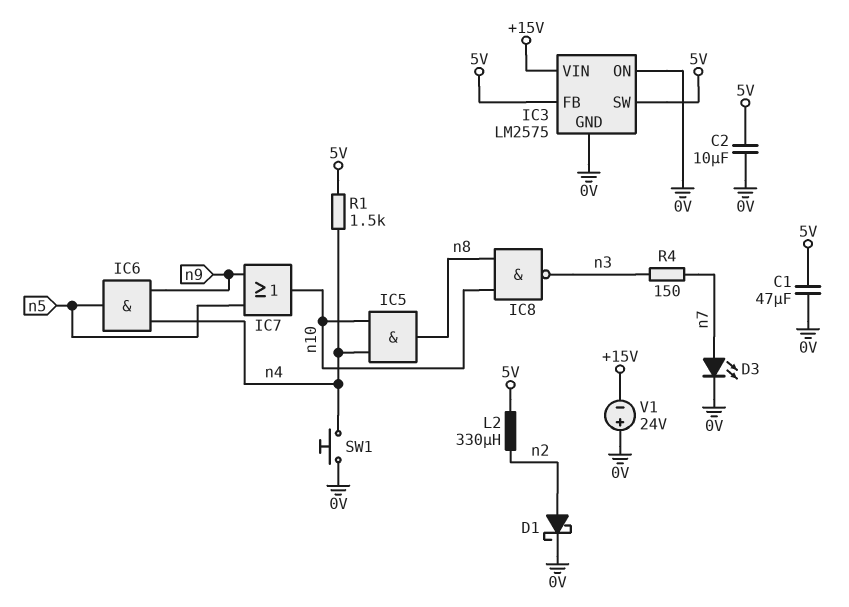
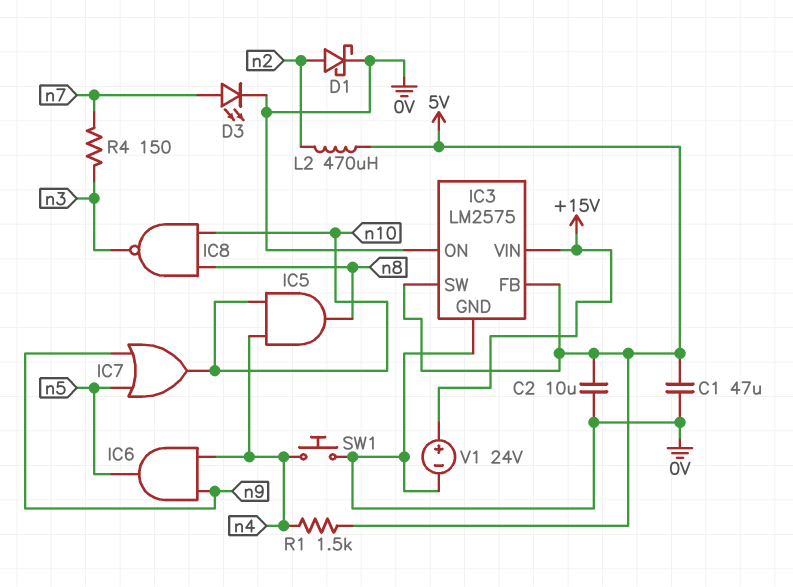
L2: 330uH (5V, n2) -> 470uH (5V, n2)
V1: 24V (plus 0V, minus +15V) -> 24V (plus +15V, minus 0V)

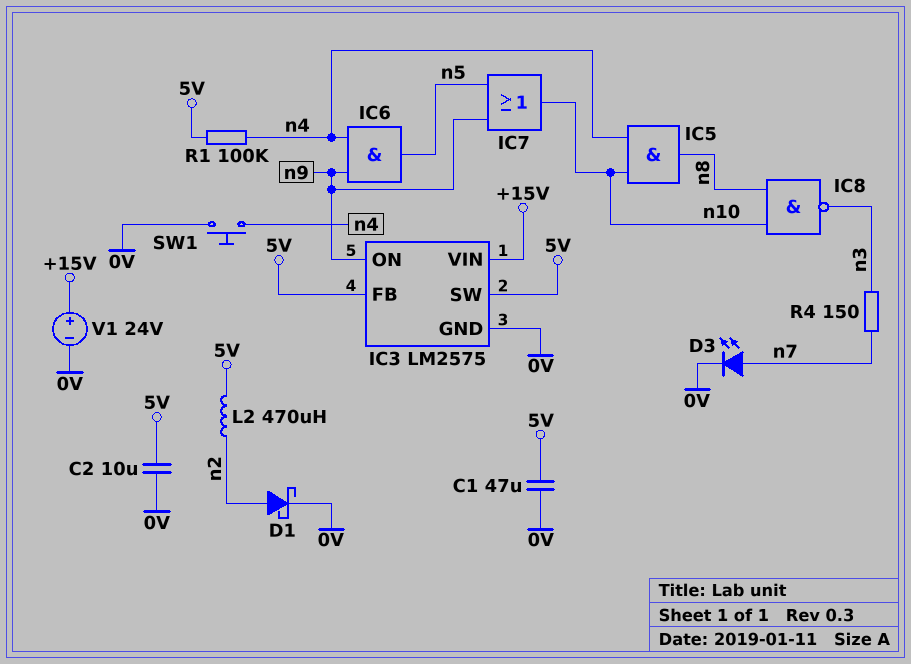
IC3 pin ON: 0V -> n9
R1: 1.5k (5V, n4) -> 100k (5V, n4)

